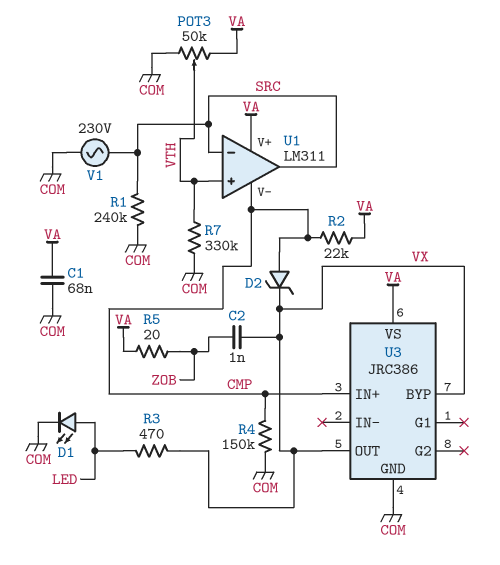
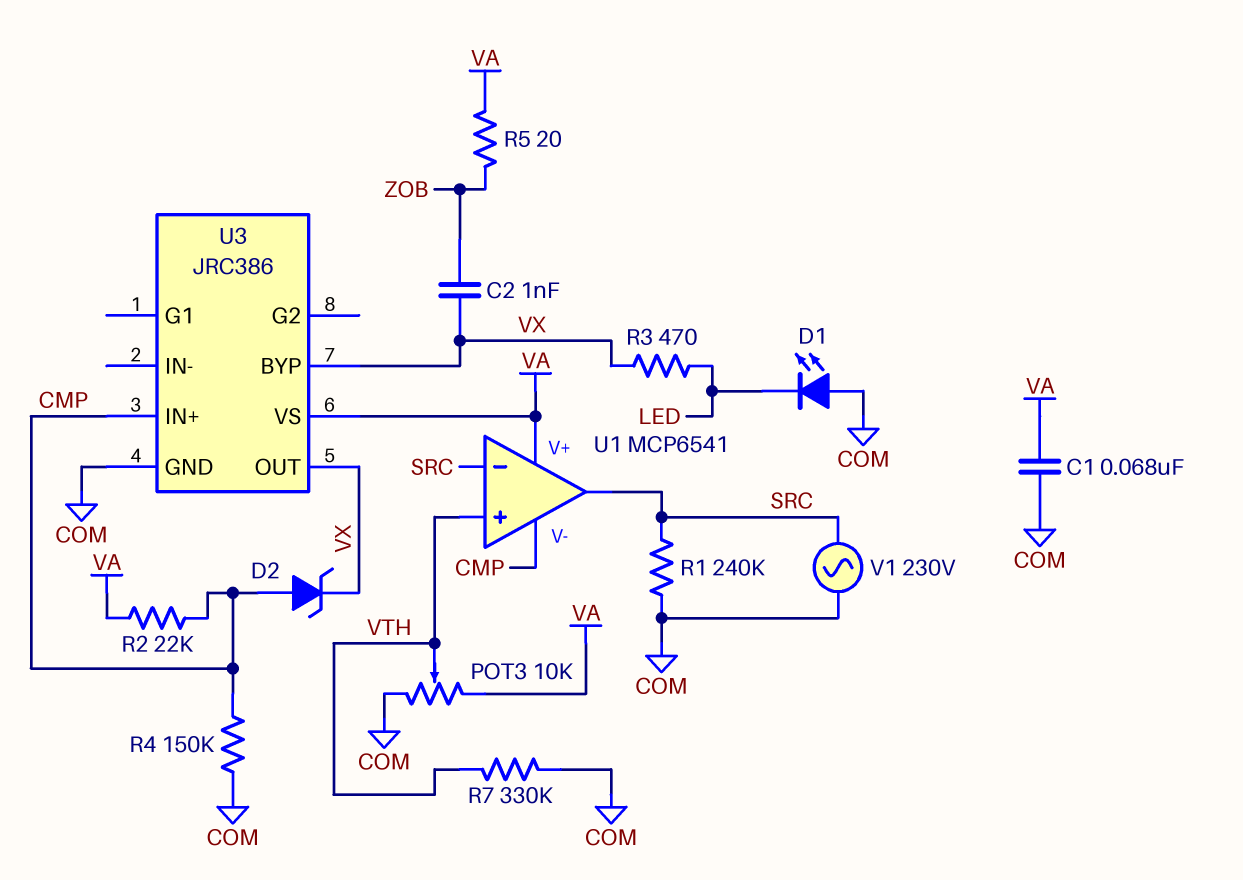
D1: LED (A LED, K COM) -> LED (A COM, K LED)
POT3: 50k (COM, VA, wiper VTH) -> 10k (COM, VA, wiper VTH)
U1: LM311 -> MCP6541

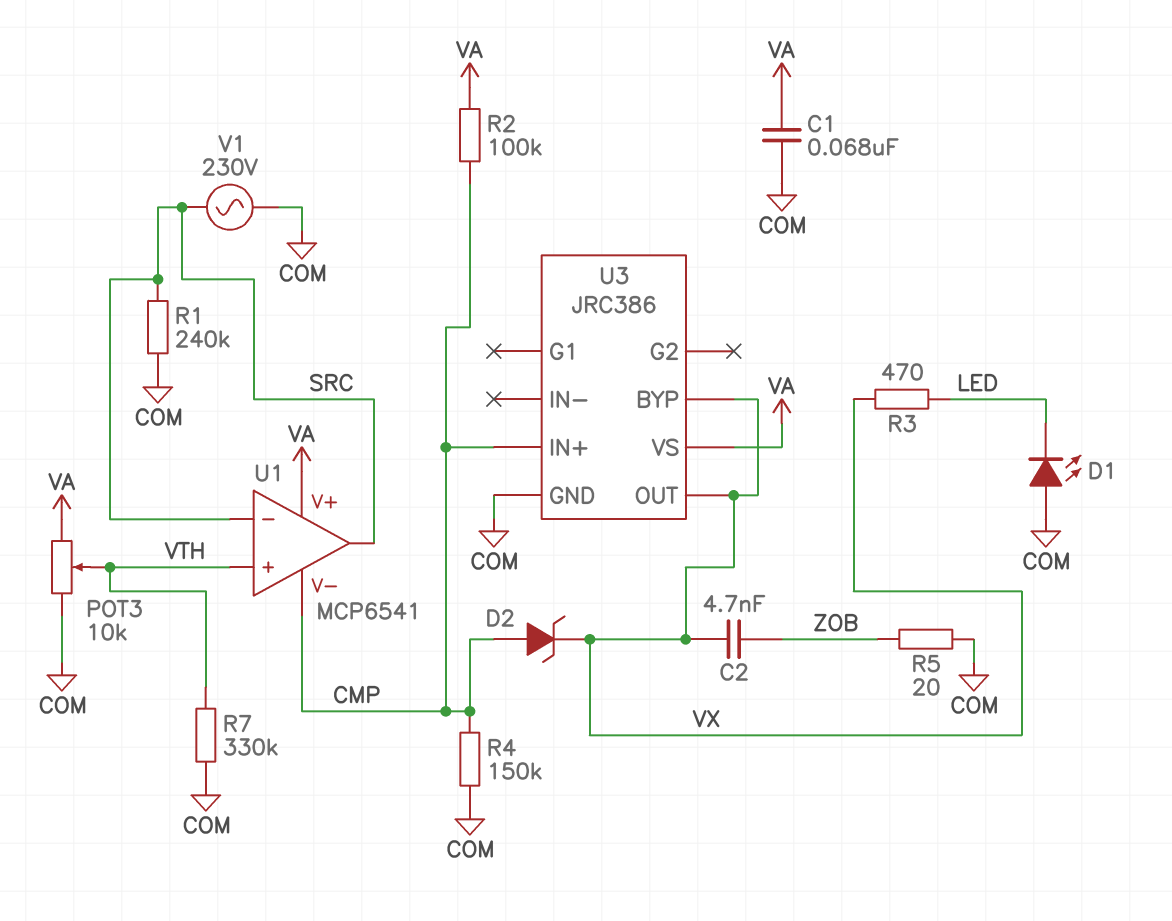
C2: 1nF (VX, ZOB) -> 4.7nF (VX, ZOB)
R2: 22k (CMP, VA) -> 100k (CMP, VA)
R5: 20 (VA, ZOB) -> 20 (COM, ZOB)

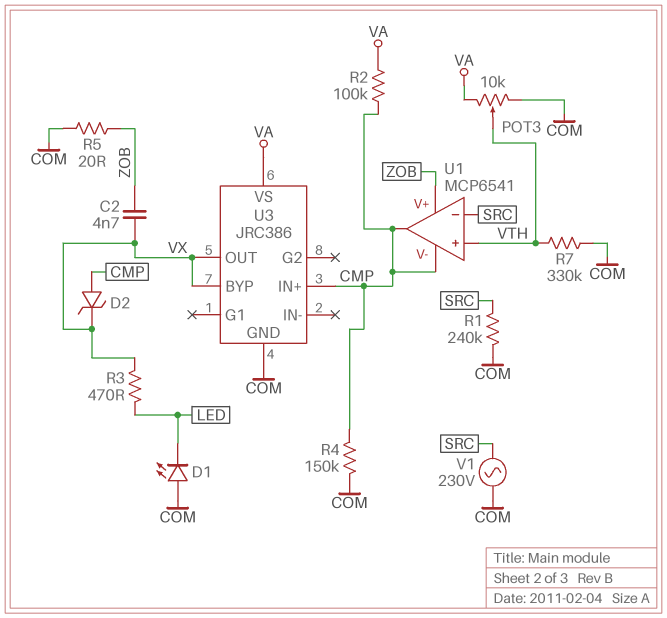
C1: 68nF (COM, VA) -> none
U1 pin V+: VA -> ZOB
U1 pin out: SRC -> CMP

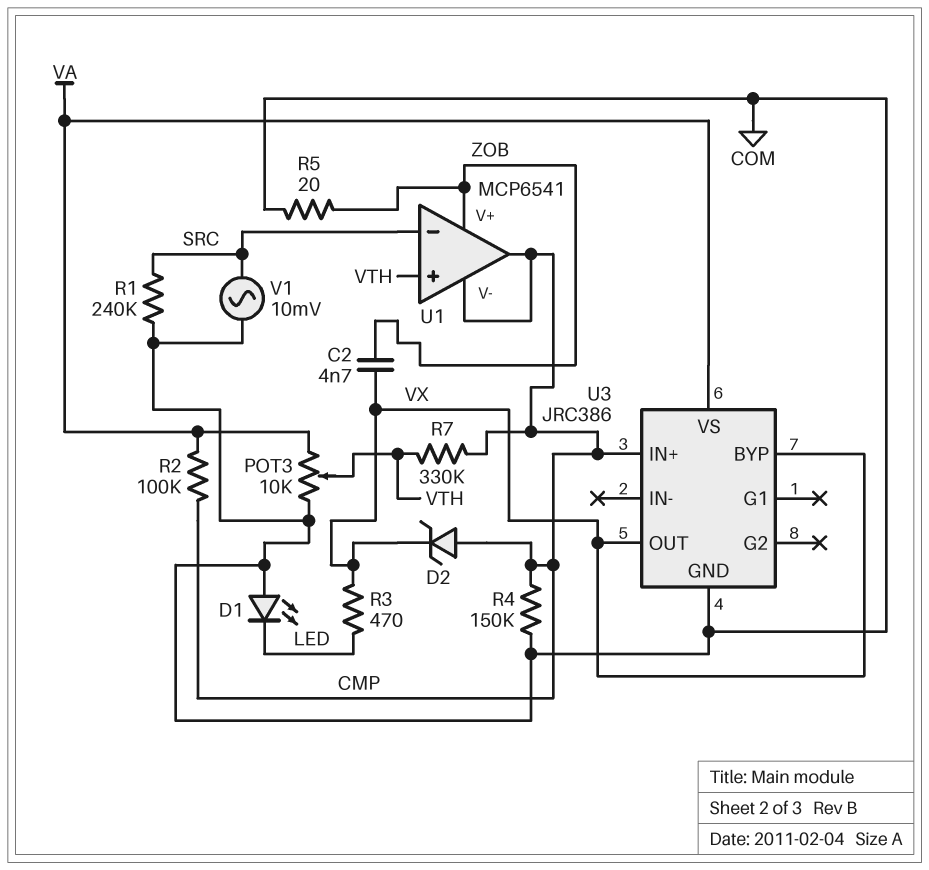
R7: 330k (COM, VTH) -> 330k (CMP, VTH)
V1: AC 230V (COM, SRC) -> AC 10mV (COM, SRC)

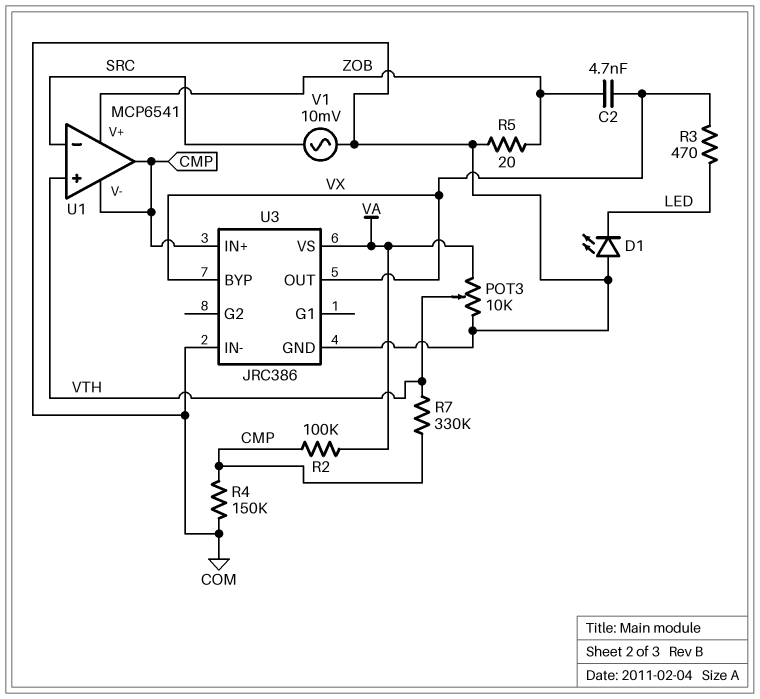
D2: zener (A CMP, K VX) -> none
R1: 240k (COM, SRC) -> none
U3 pin IN-: none -> COM

